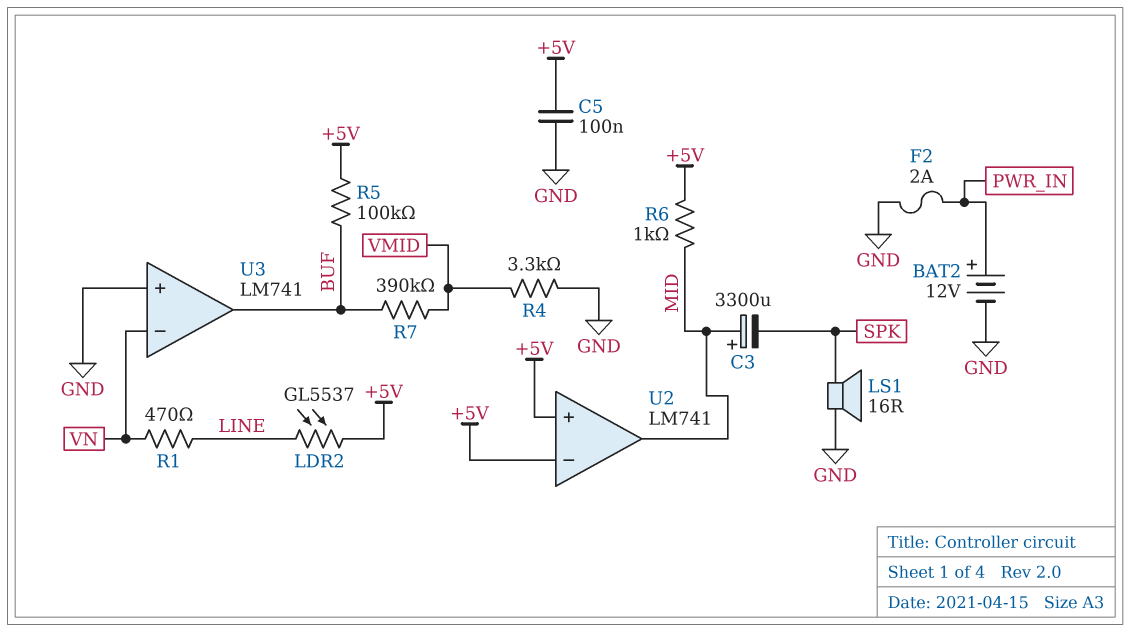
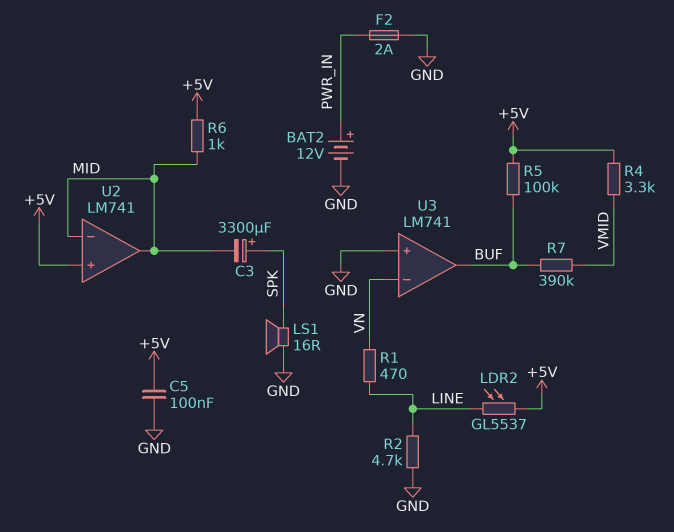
C3: 3300uF (plus MID, minus SPK) -> 3300uF (plus SPK, minus MID)
R2: none -> 4.7k (GND, LINE)
R4: 3.3k (GND, VMID) -> 3.3k (+5V, VMID)
U2 pin in-: +5V -> MID

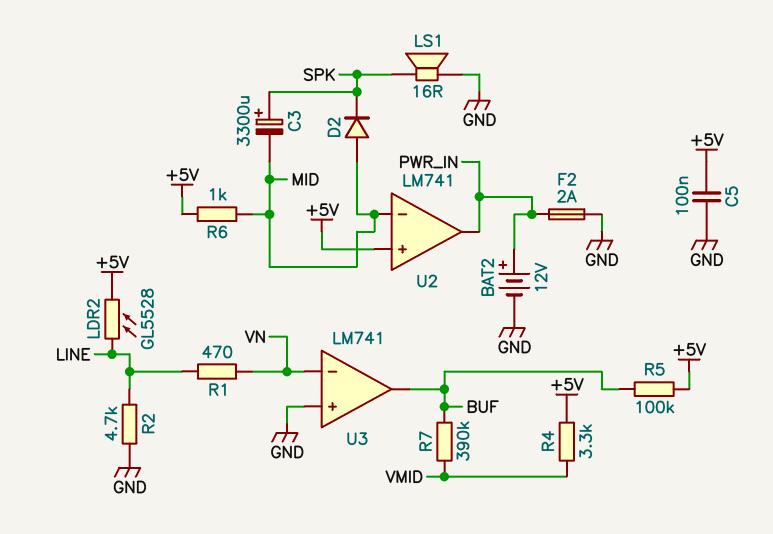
D2: none -> diode (A MID, K SPK)
LDR2: GL5537 (+5V, LINE) -> GL5528 (+5V, LINE)
U2 pin out: MID -> PWR_IN

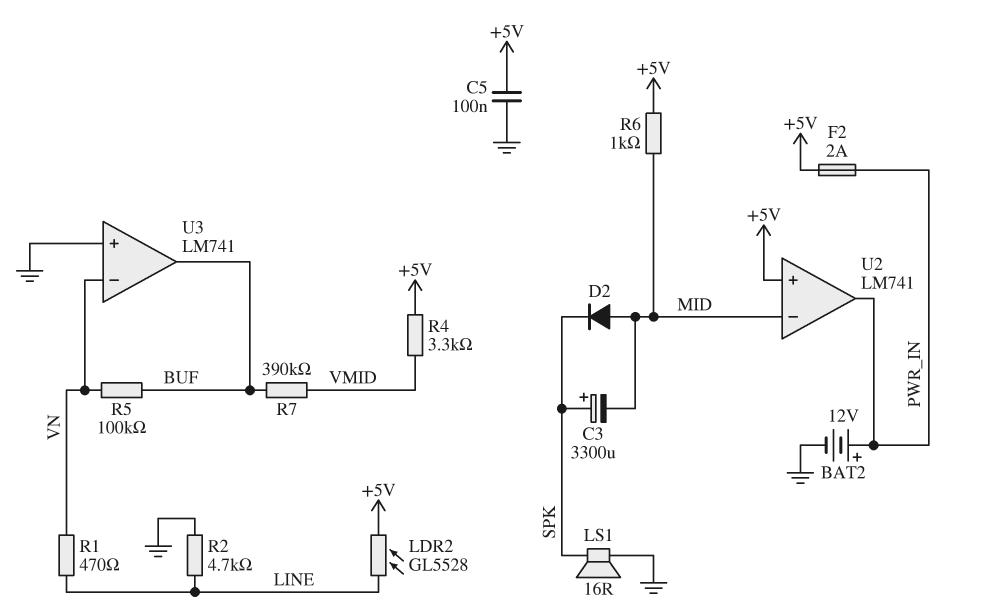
F2: 2A (GND, PWR_IN) -> 2A (+5V, PWR_IN)
R5: 100k (+5V, BUF) -> 100k (BUF, VN)

